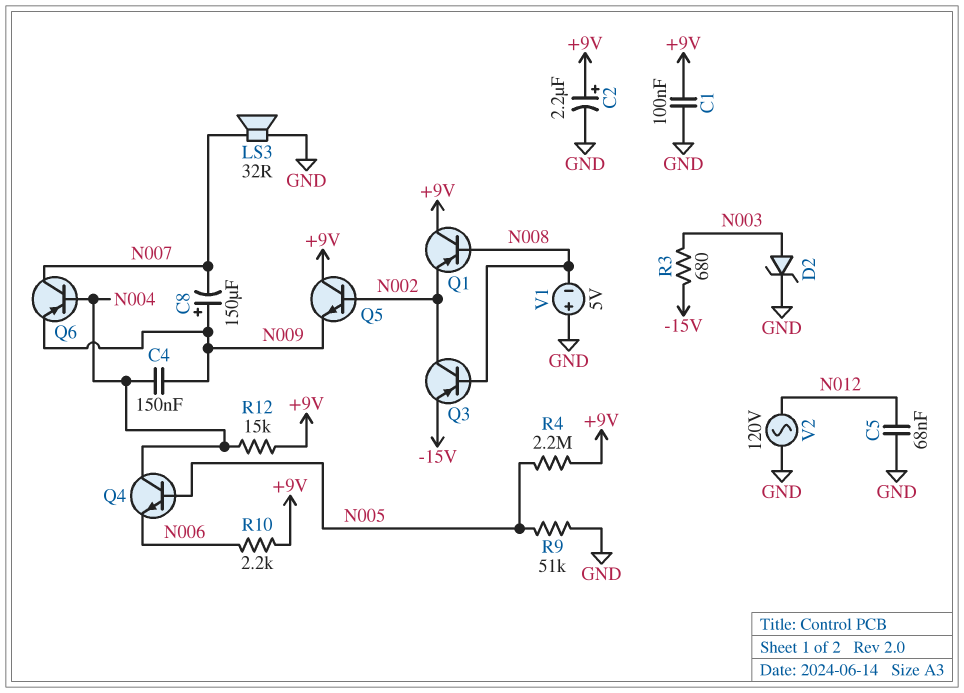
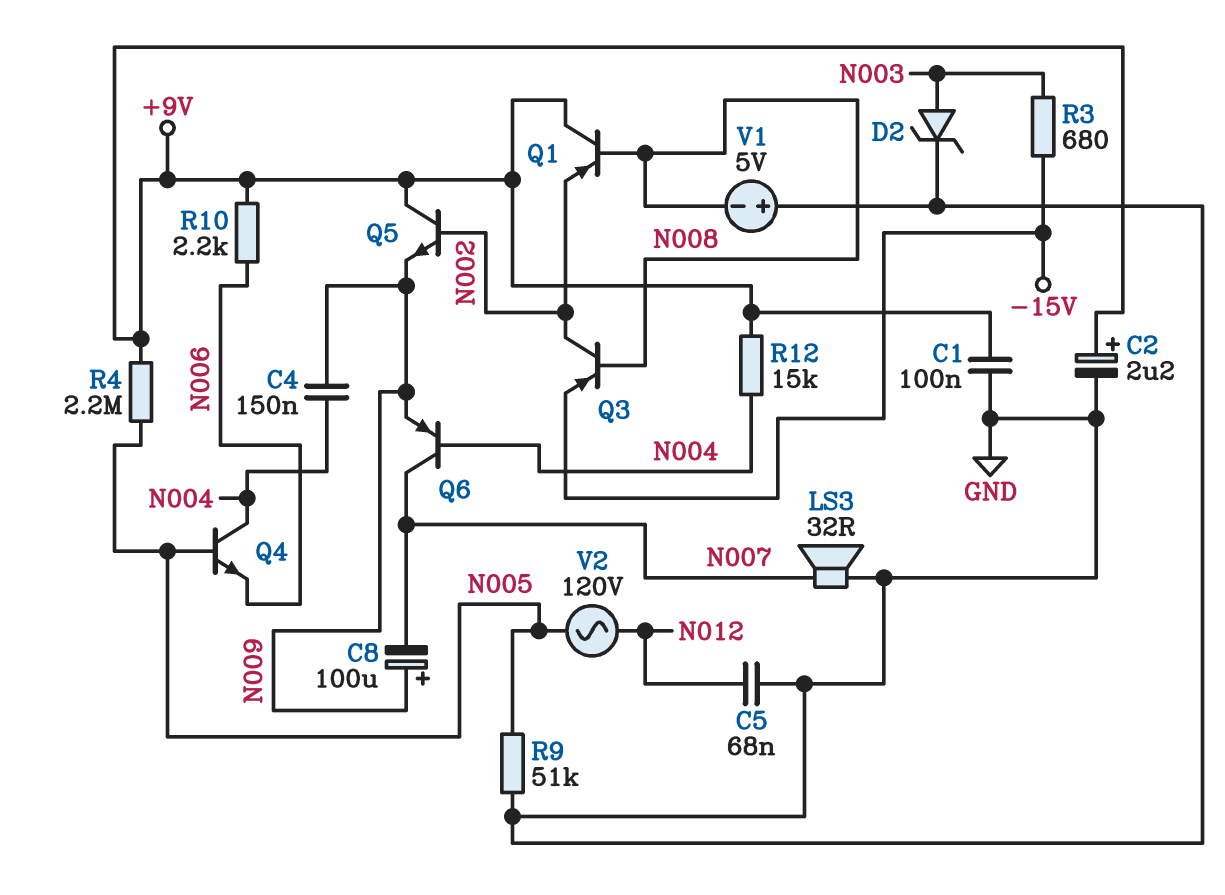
C8: 150uF (plus N009, minus N007) -> 100uF (plus N009, minus N007)
V2: AC 120V (GND, N012) -> AC 120V (N005, N012)

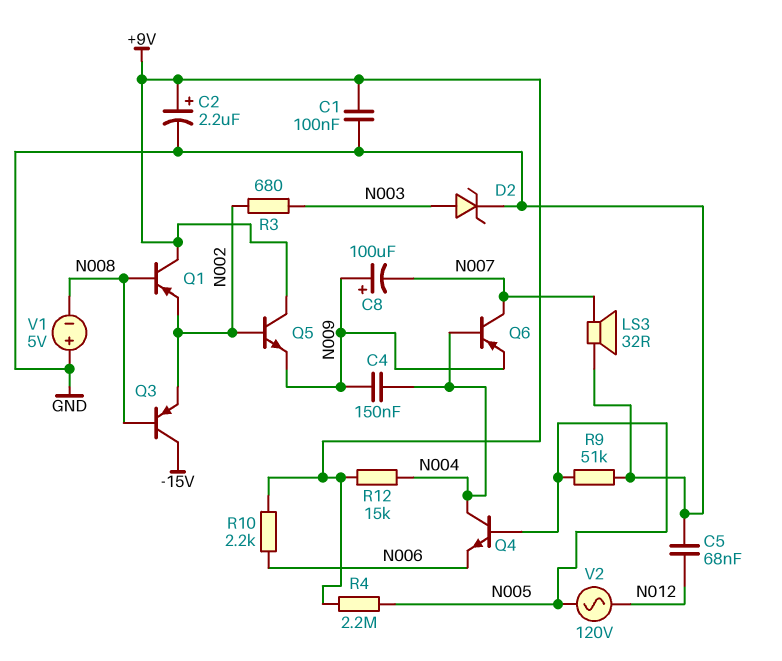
Q3: PNP (B N008, C N002, E -15V) -> PNP (B N008, C -15V, E N002)
R3: 680 (-15V, N003) -> 680 (N002, N003)

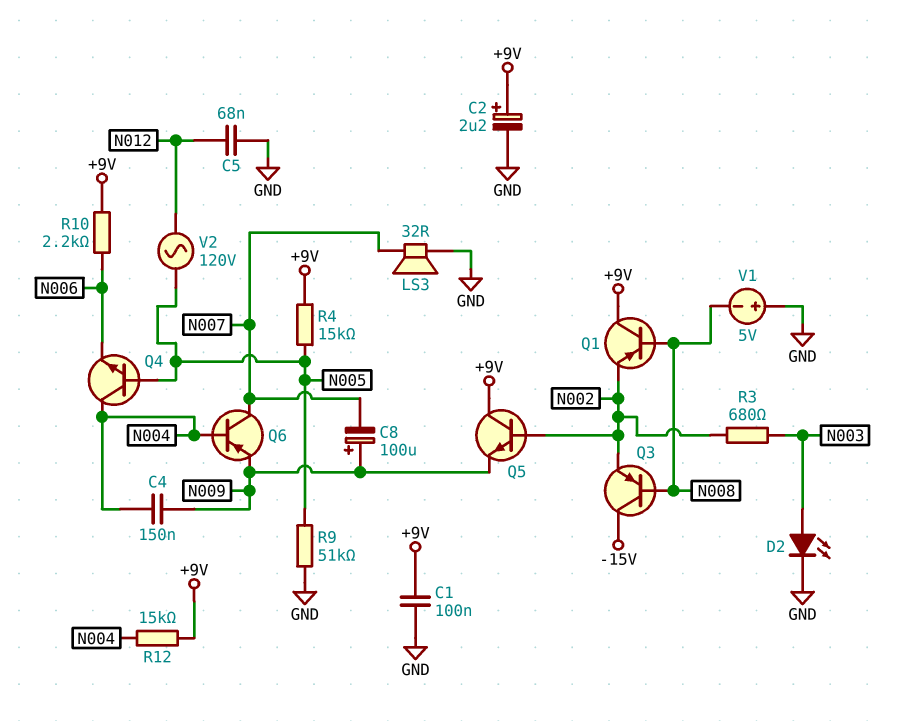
D2: zener (A N003, K GND) -> LED (A N003, K GND)
R4: 2.2M (+9V, N005) -> 15k (+9V, N005)

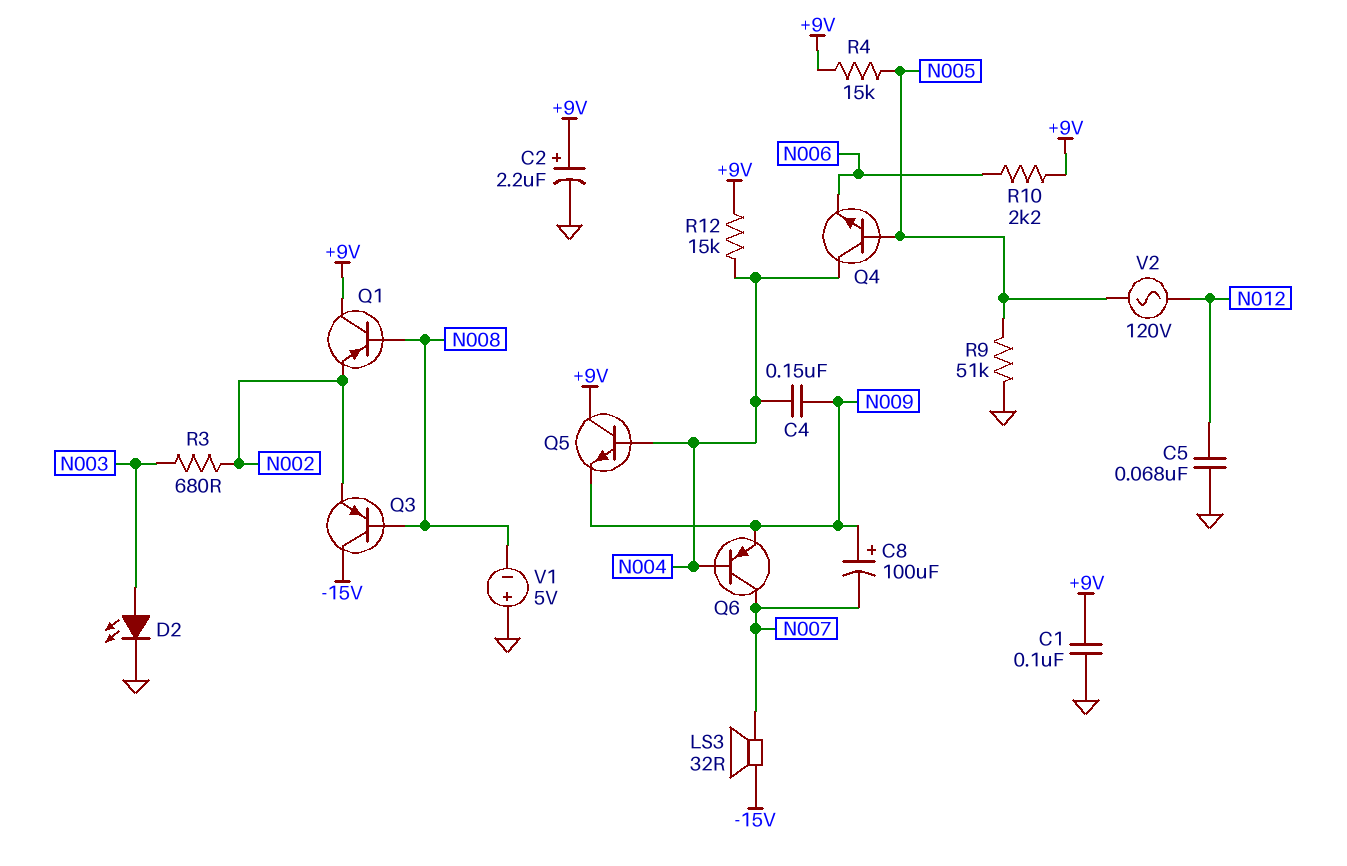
LS3: speaker 32R (GND, N007) -> speaker 32R (-15V, N007)
Q5: NPN (B N002, C +9V, E N009) -> NPN (B N004, C +9V, E N009)

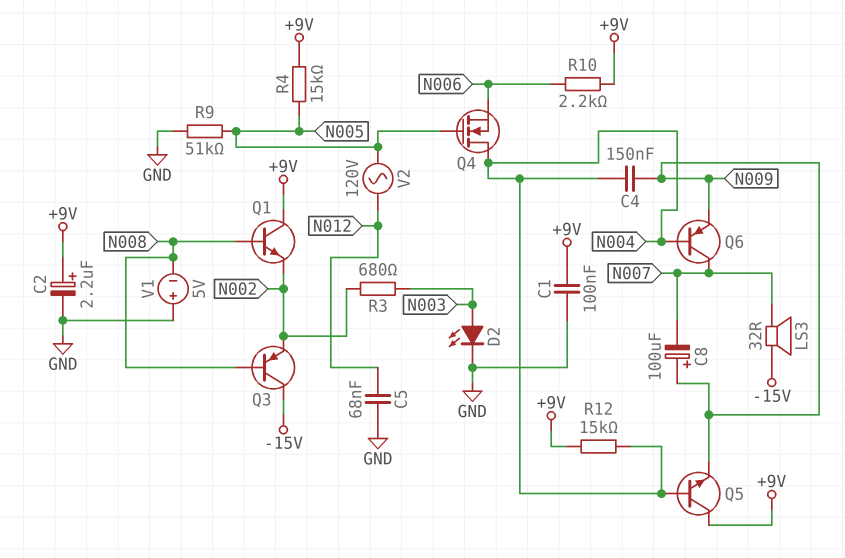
Q1: PNP (B N008, C +9V, E N002) -> NPN (B N008, C +9V, E N002)
Q4: NPN (B N005, C N004, E N006) -> NMOS (G N005, D N004, S N006)

